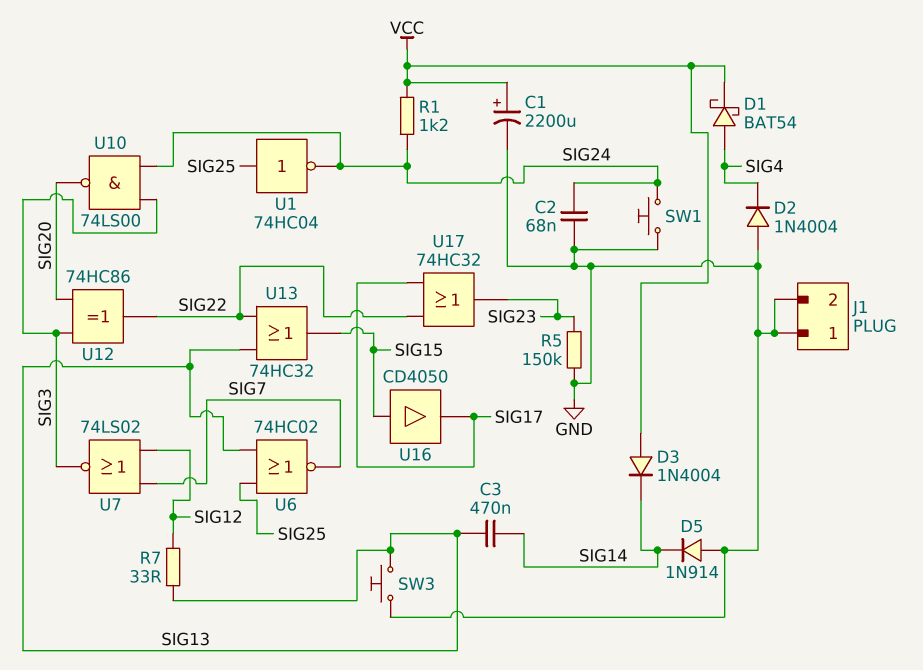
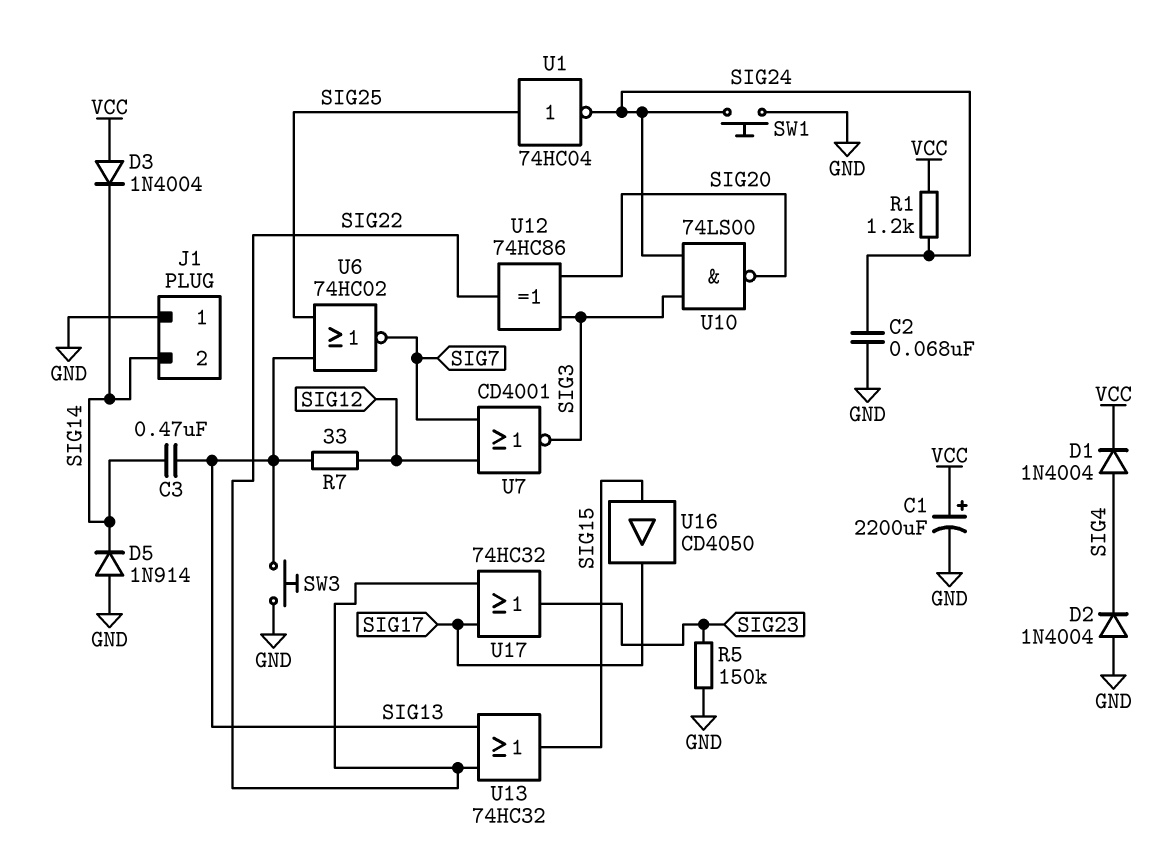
D1: schottky BAT54 (A SIG4, K VCC) -> diode 1N4004 (A SIG4, K VCC)
J1 pin 2: GND -> SIG14
U7: NOR 74LS02 (in SIG7, in SIG12, out SIG3) -> NOR CD4001 (in SIG7, in SIG12, out SIG3)

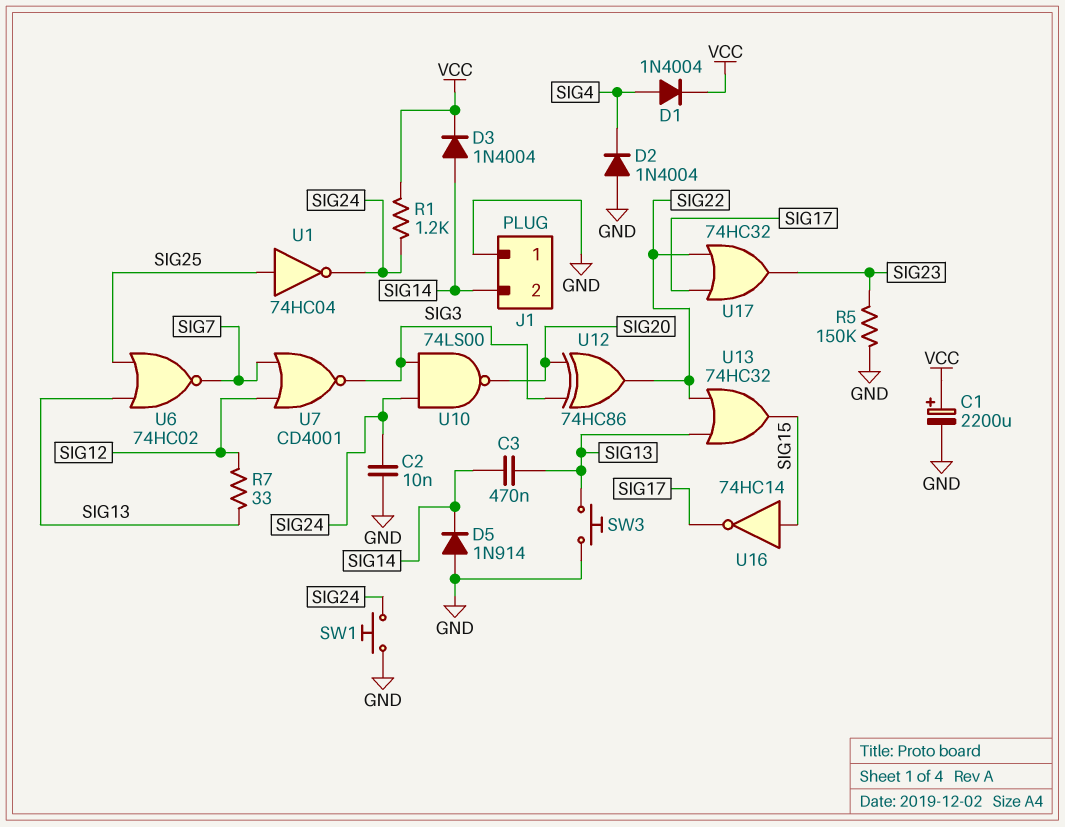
C2: 68nF (GND, SIG24) -> 10nF (GND, SIG24)
D3: diode 1N4004 (A VCC, K SIG14) -> diode 1N4004 (A SIG14, K VCC)
U16: buffer CD4050 (in SIG15, out SIG17) -> NOT 74HC14 (in SIG15, out SIG17)

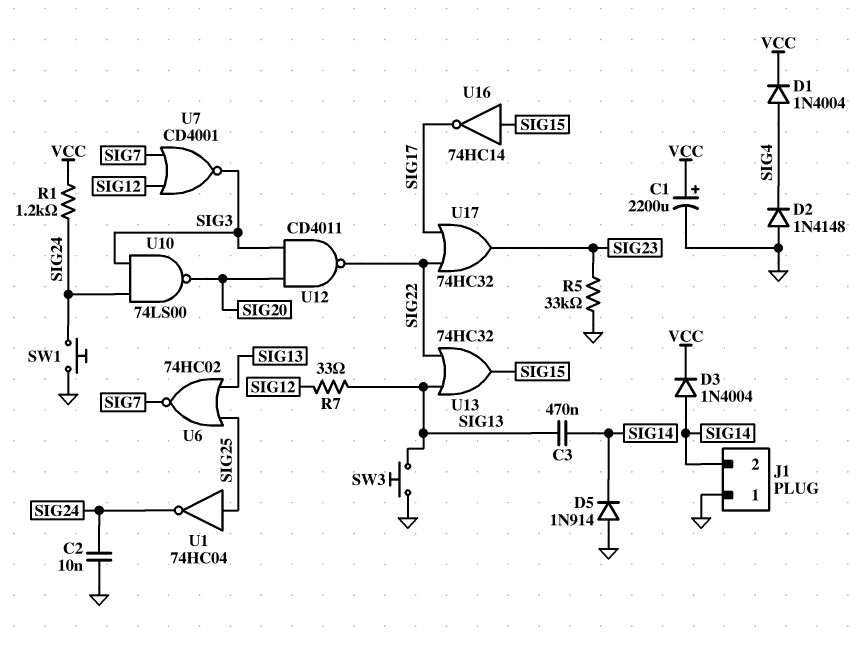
D2: diode 1N4004 (A GND, K SIG4) -> diode 1N4148 (A GND, K SIG4)
R5: 150k (GND, SIG23) -> 33k (GND, SIG23)
U12: XOR 74HC86 (in SIG3, in SIG20, out SIG22) -> NAND CD4011 (in SIG3, in SIG20, out SIG22)

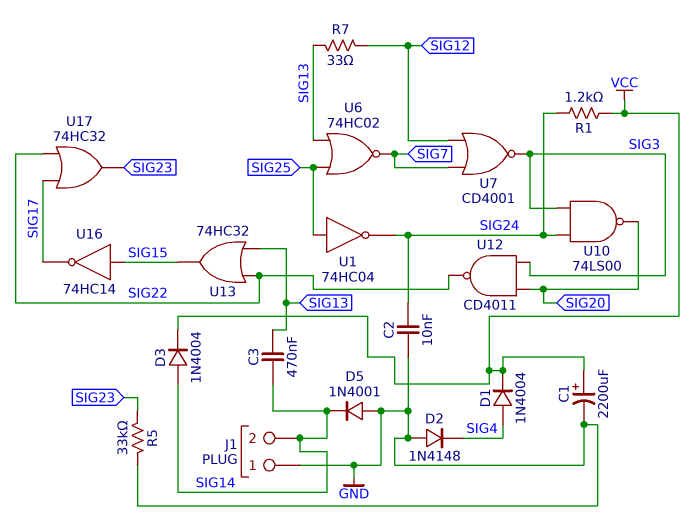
D5: diode 1N914 (A GND, K SIG14) -> diode 1N4001 (A GND, K SIG14)
SW1: button (GND, SIG24) -> none
SW3: button (GND, SIG13) -> none

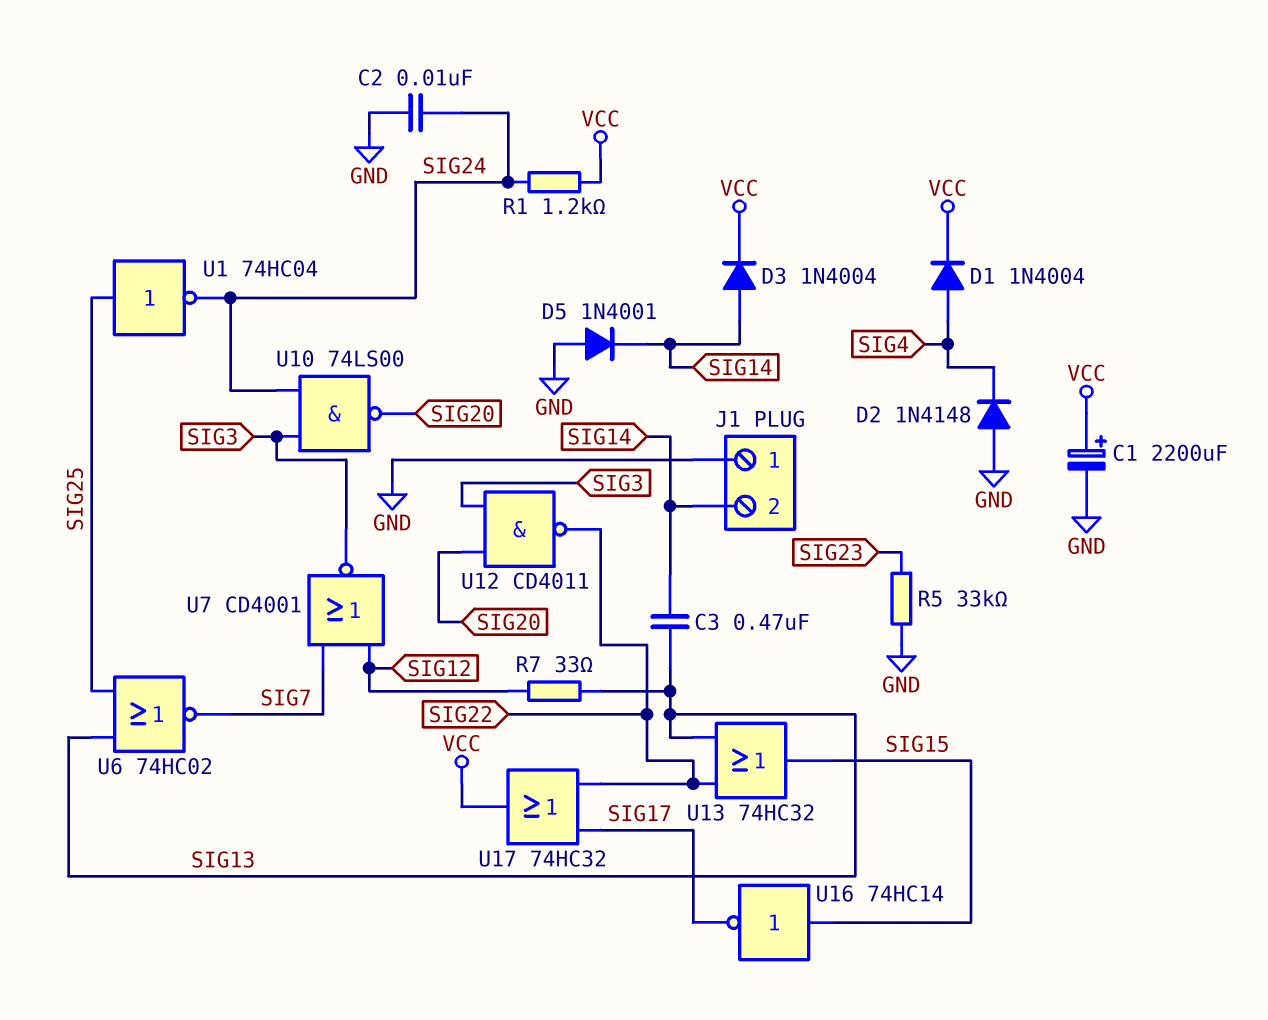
U17: OR 74HC32 (in SIG17, in SIG22, out SIG23) -> OR 74HC32 (in SIG17, in SIG22, out VCC)

